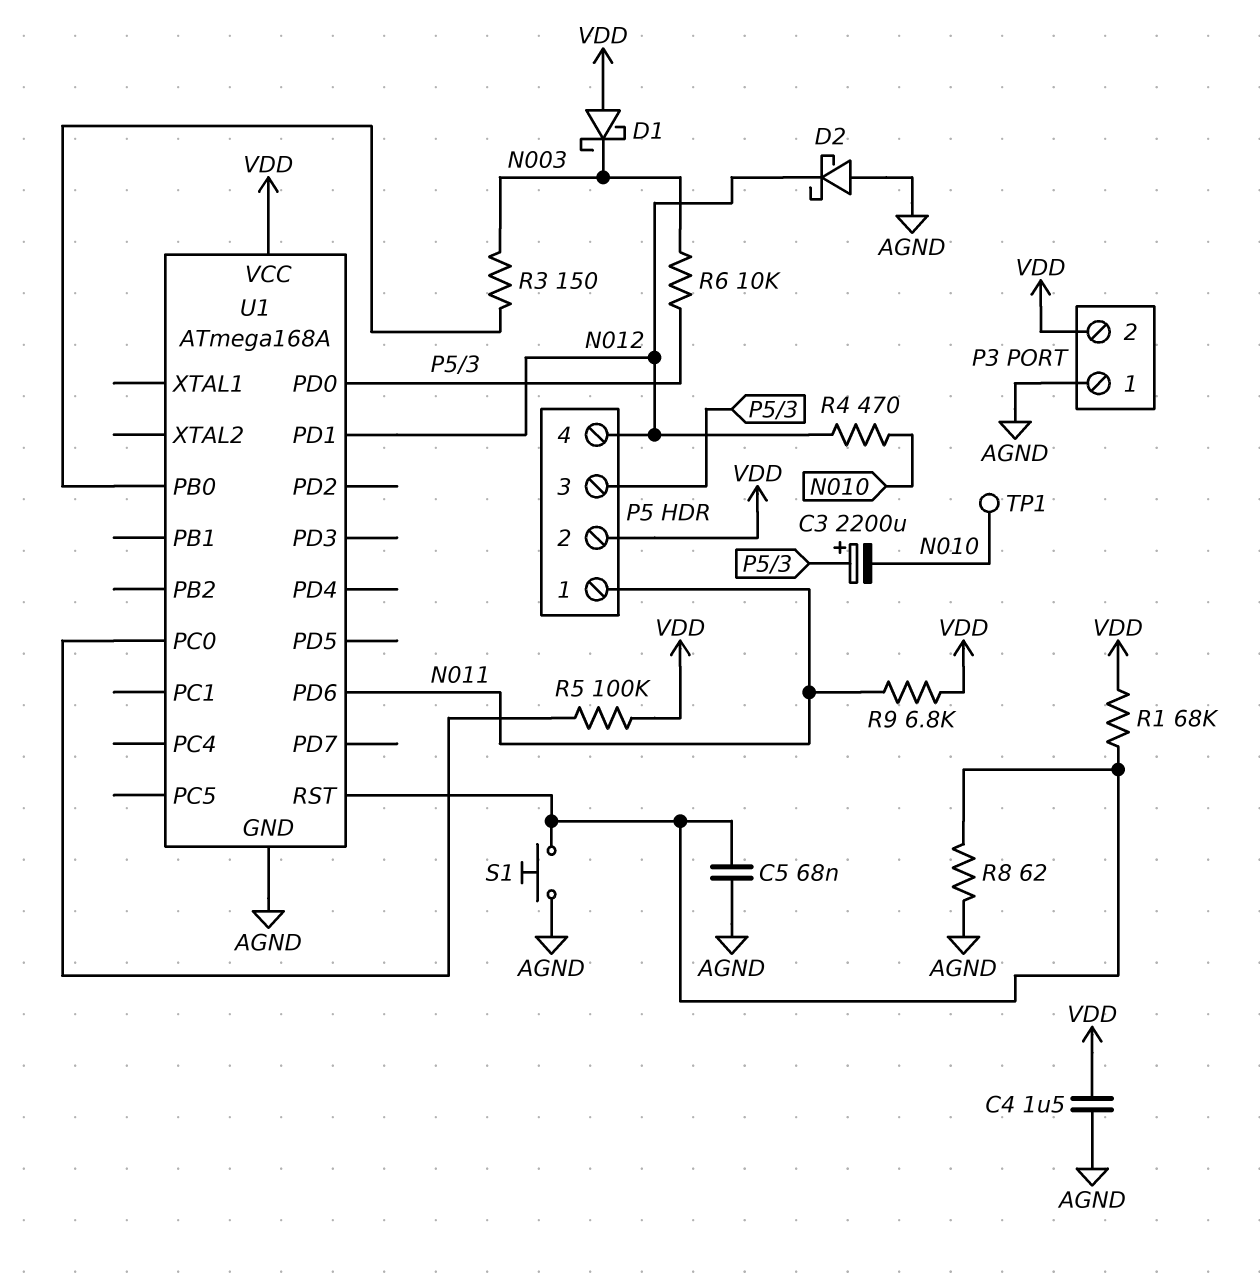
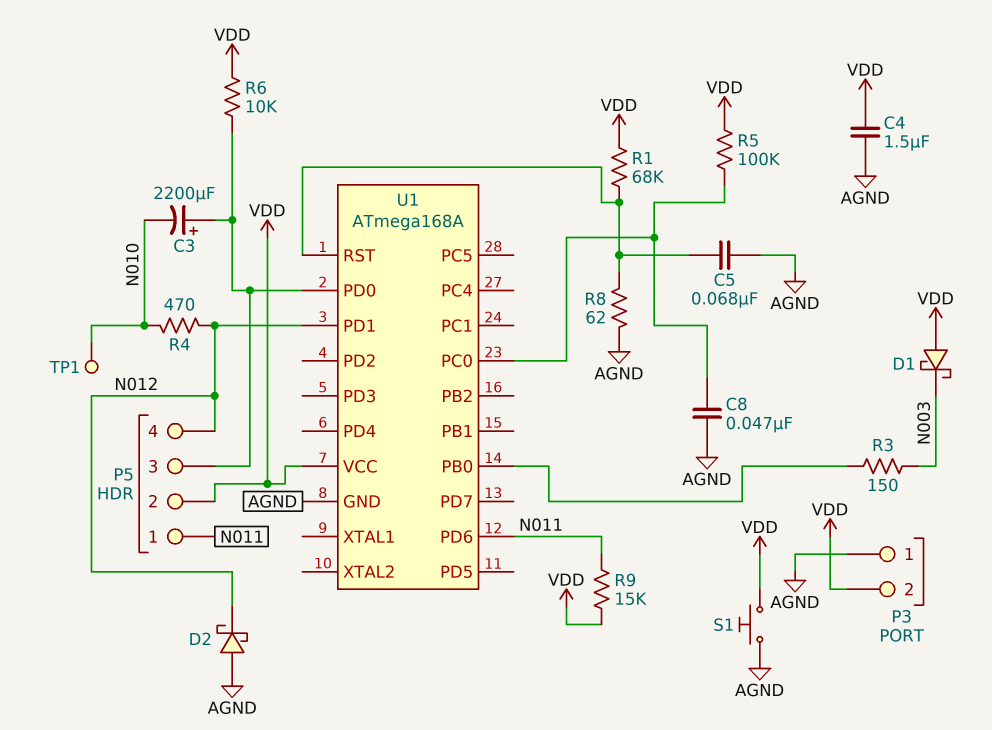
C8: none -> 47nF (AGND, U1/PC0)
R6: 10k (N003, P5/3) -> 10k (P5/3, VDD)
R9: 6.8k (N011, VDD) -> 15k (N011, VDD)
S1: button (AGND, U1/RST) -> button (AGND, VDD)

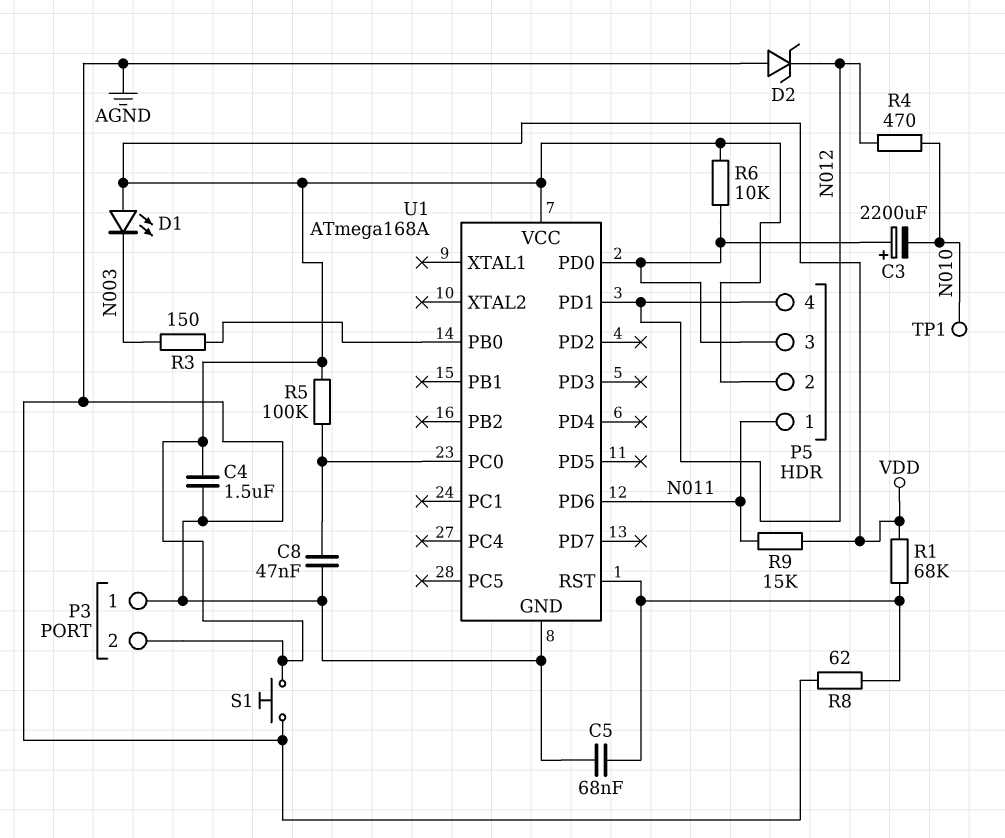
D1: schottky (A VDD, K N003) -> LED (A VDD, K N003)
D2: schottky (A AGND, K N012) -> zener (A AGND, K N012)

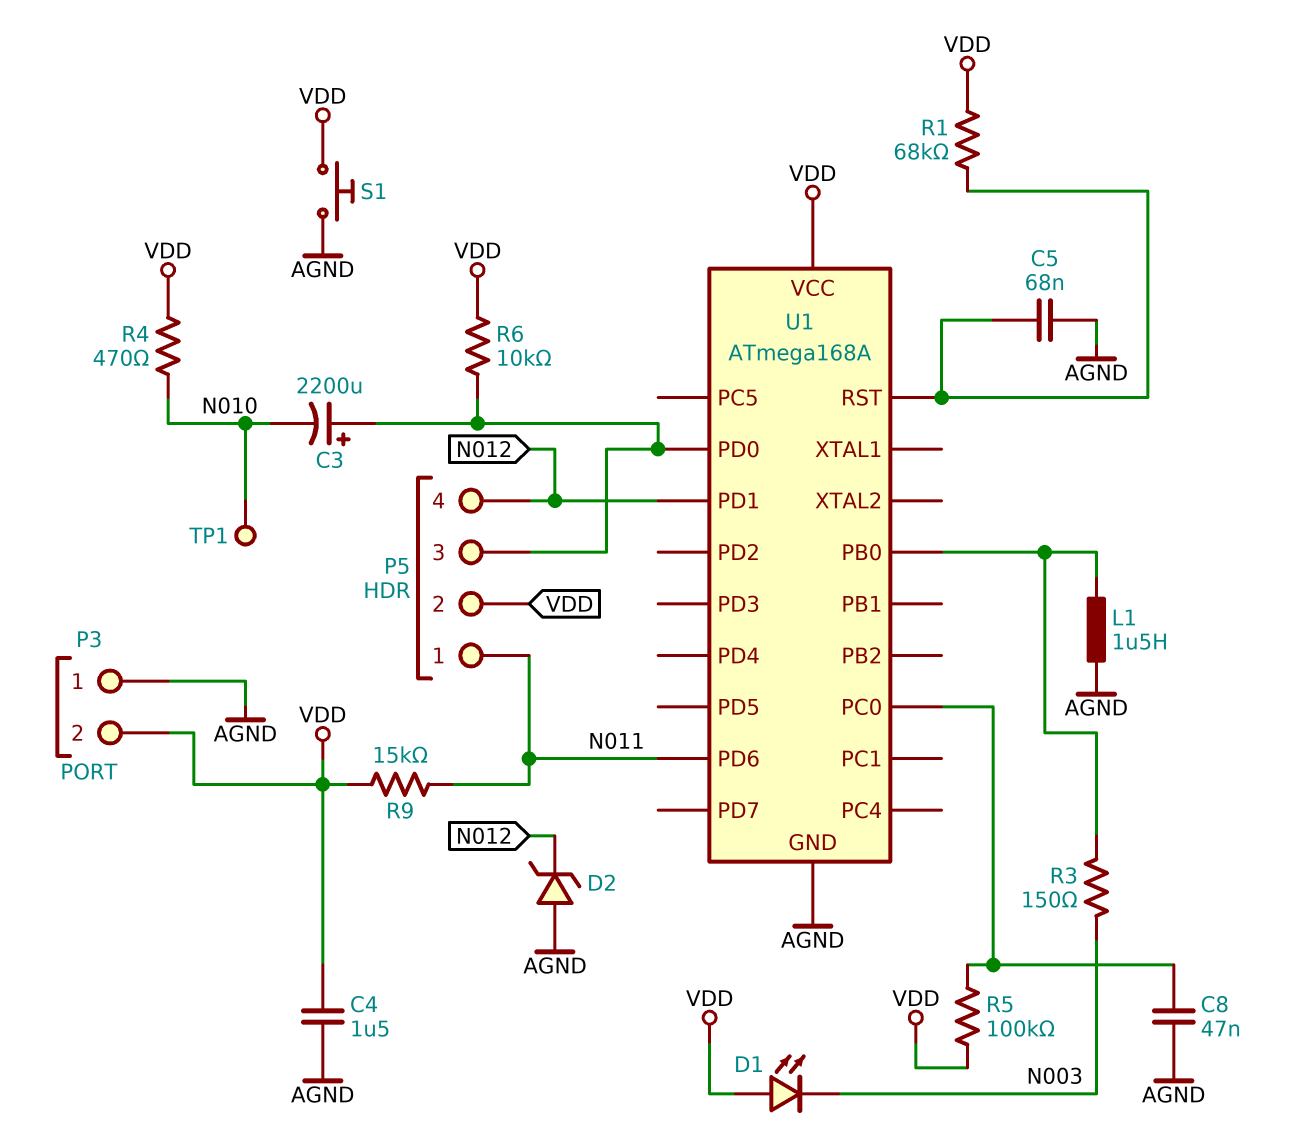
L1: none -> 1.5uH (AGND, U1/PB0)
R4: 470 (N010, N012) -> 470 (N010, VDD)
R8: 62 (AGND, U1/RST) -> none

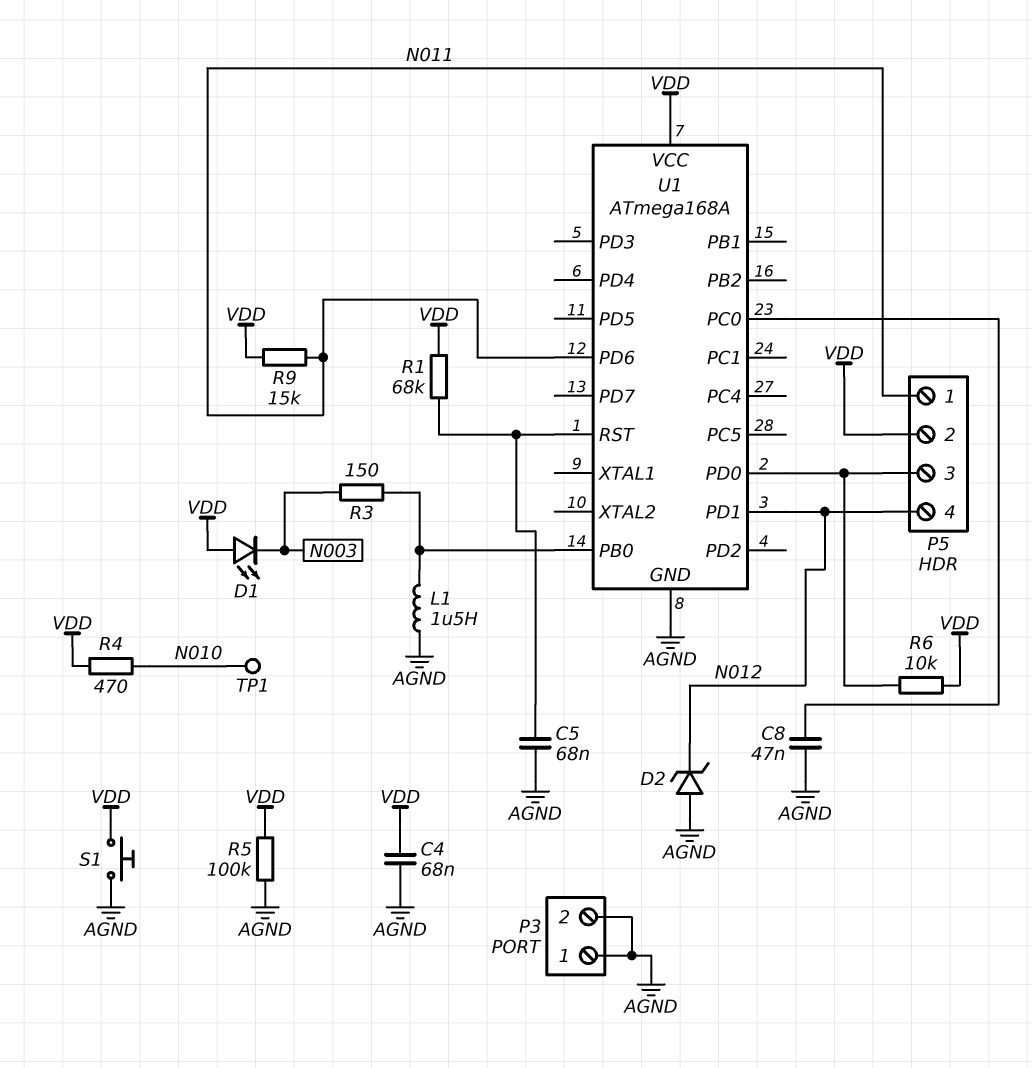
C3: 2200uF (plus P5/3, minus N010) -> none
C4: 1.5uF (AGND, VDD) -> 68nF (AGND, VDD)
P3 pin 2: VDD -> AGND
R5: 100k (U1/PC0, VDD) -> 100k (AGND, VDD)

